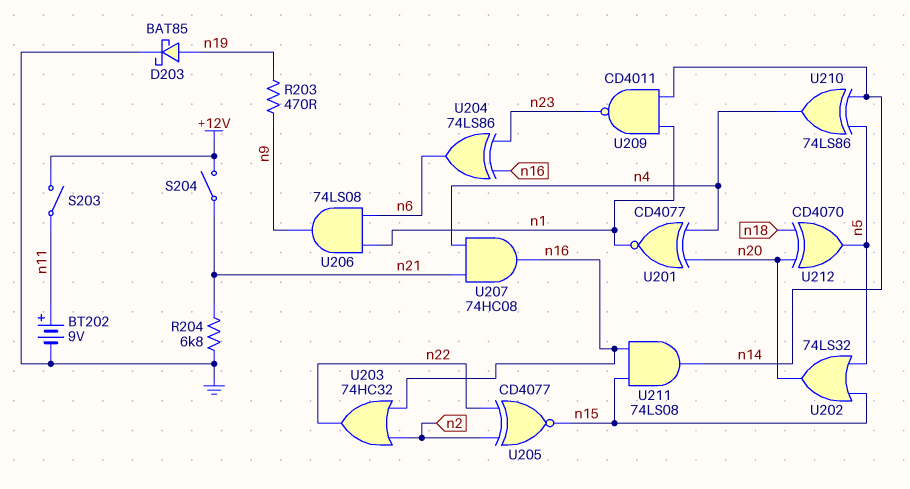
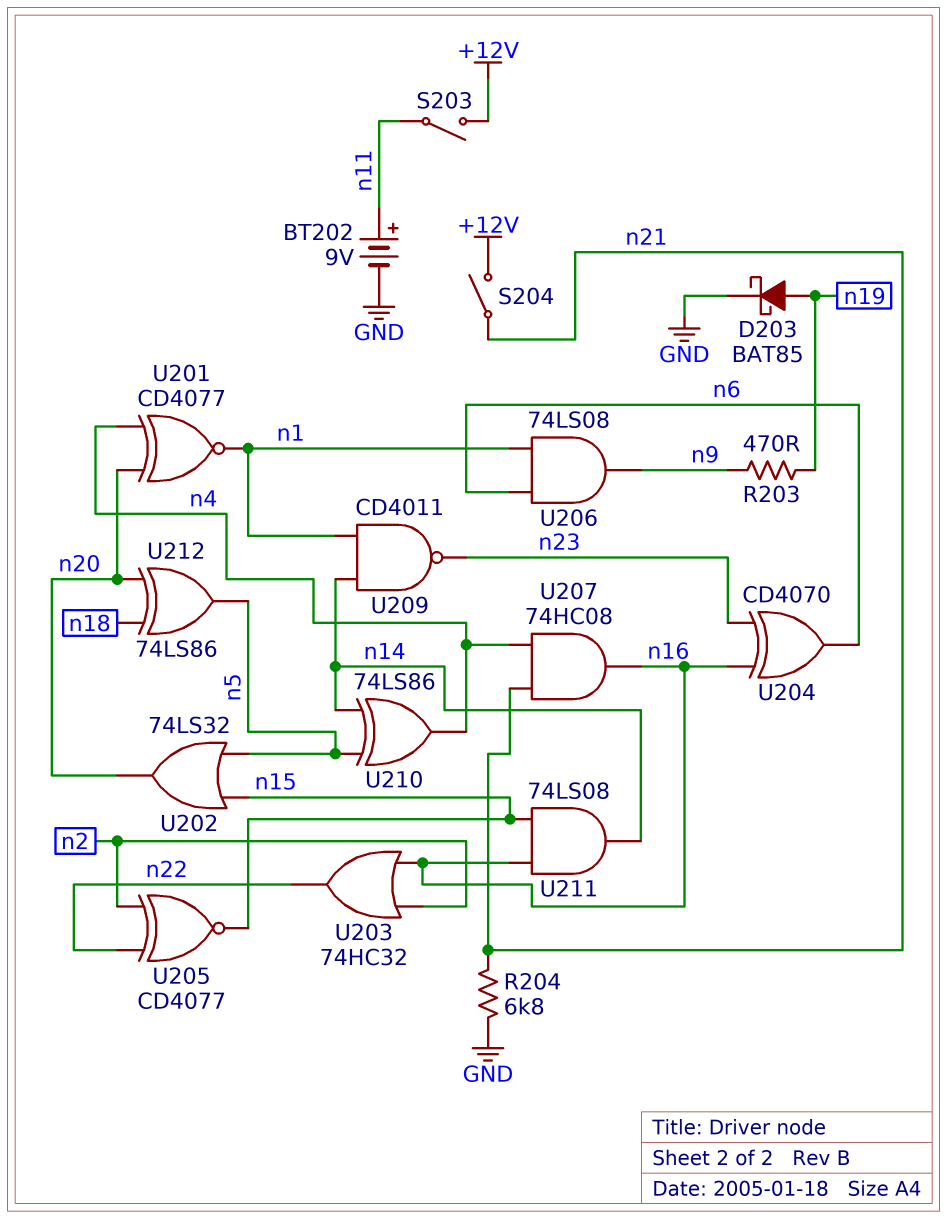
U204: XOR 74LS86 (in n16, in n23, out n6) -> XOR CD4070 (in n16, in n23, out n6)
U212: XOR CD4070 (in n18, in n20, out n5) -> XOR 74LS86 (in n18, in n20, out n5)

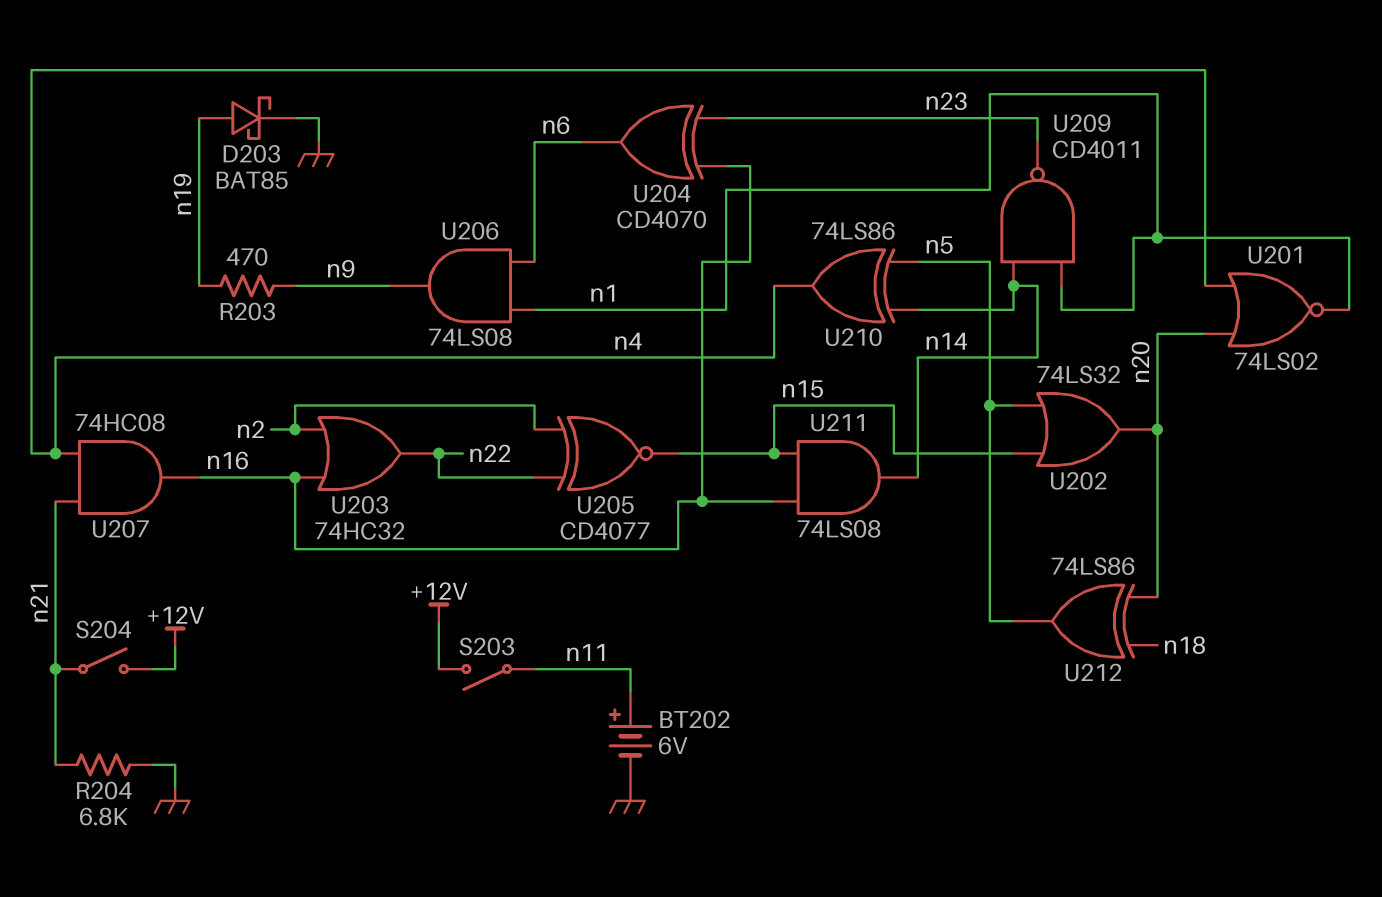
BT202: 9V (plus n11, minus GND) -> 6V (plus n11, minus GND)
U201: XNOR CD4077 (in n4, in n20, out n1) -> NOR 74LS02 (in n4, in n20, out n1)

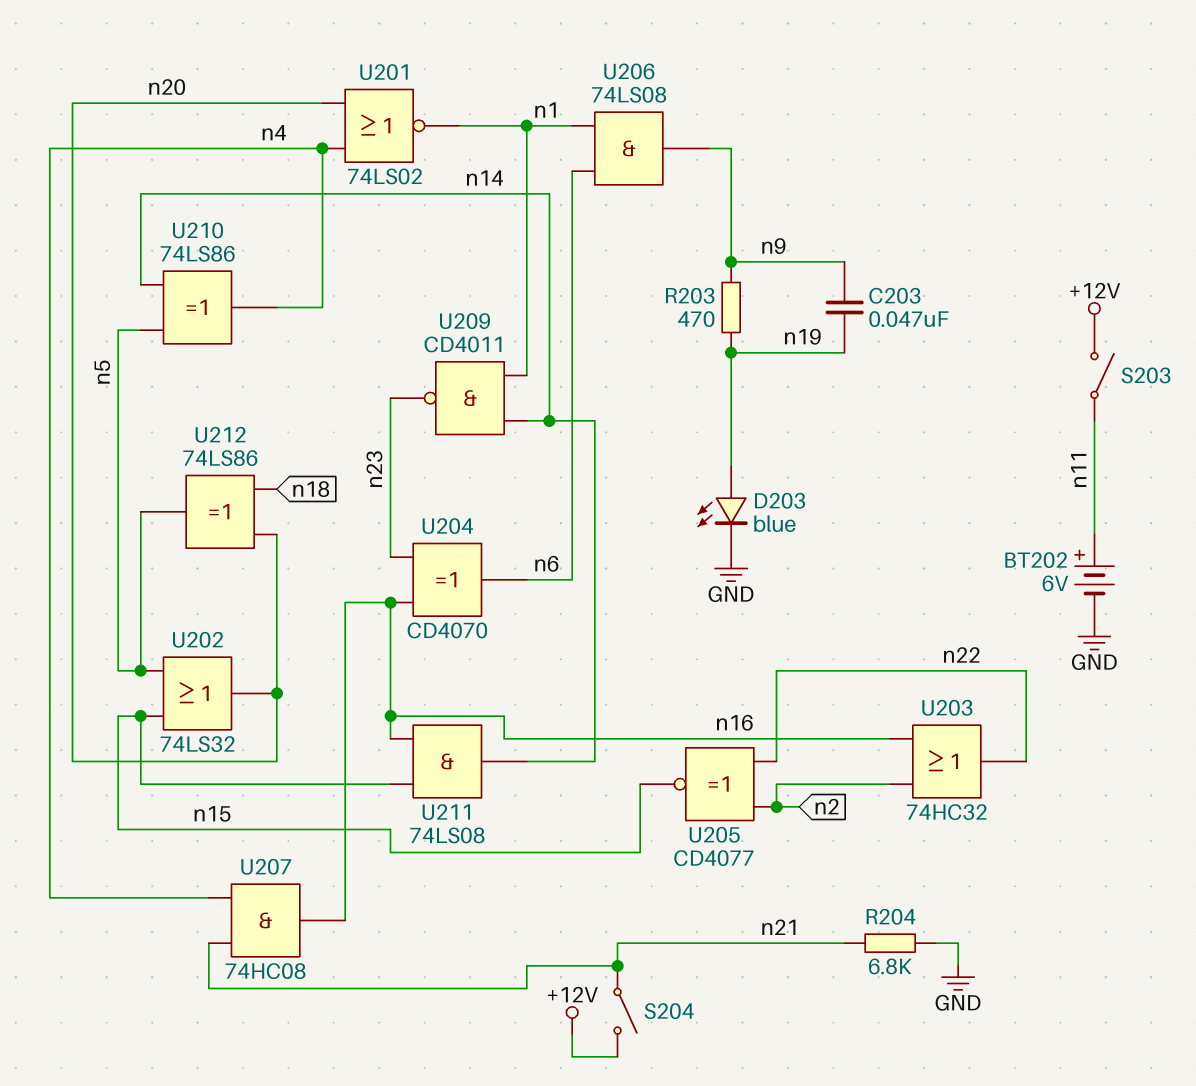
C203: none -> 47nF (n9, n19)
D203: schottky BAT85 (A n19, K GND) -> LED blue (A n19, K GND)

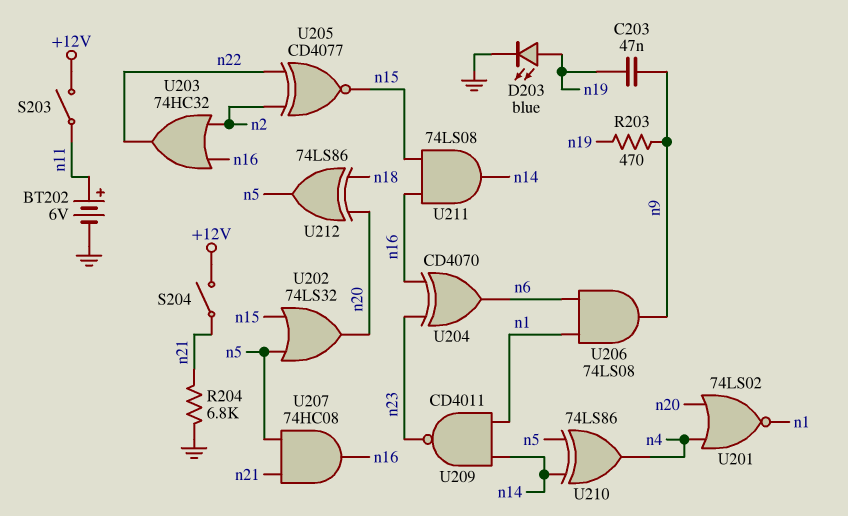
U207: AND 74HC08 (in n4, in n21, out n16) -> AND 74HC08 (in n5, in n21, out n16)

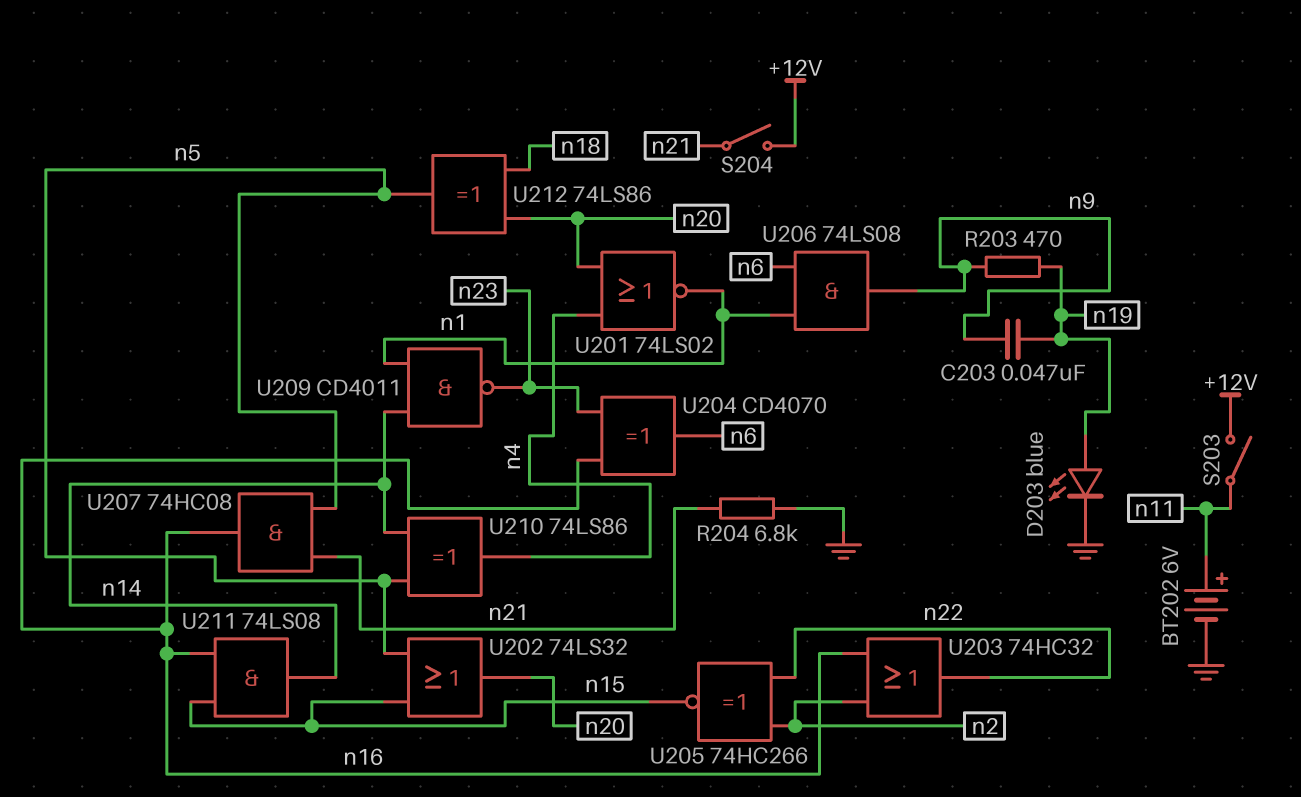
U205: XNOR CD4077 (in n2, in n22, out n15) -> XNOR 74HC266 (in n2, in n22, out n15)

